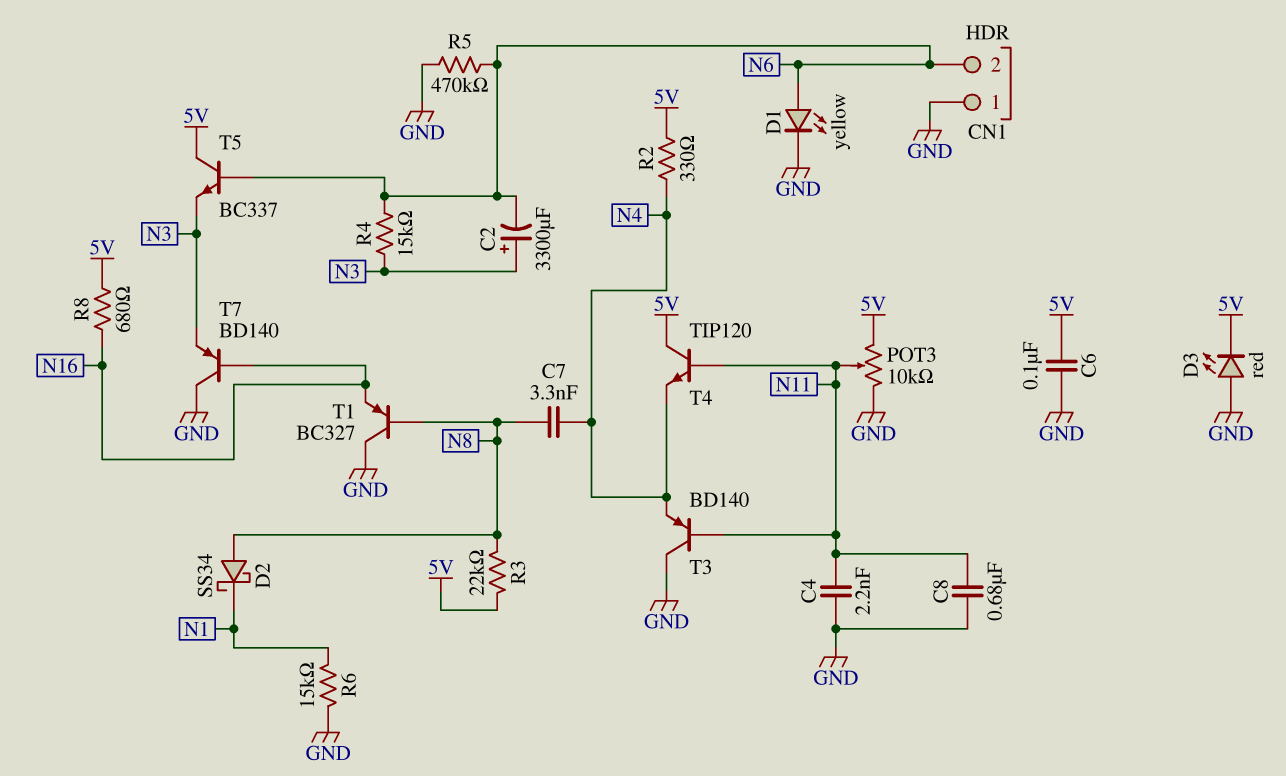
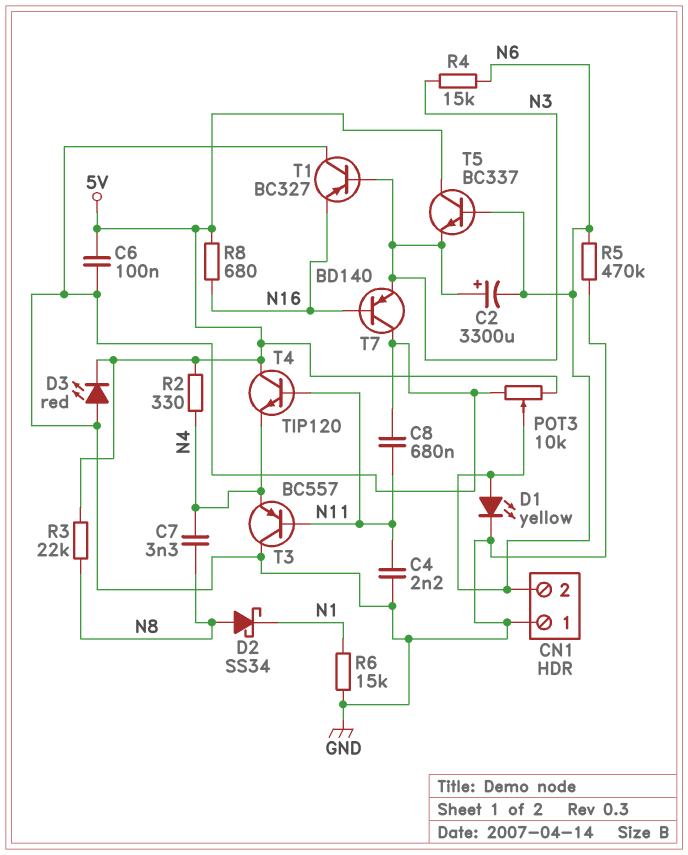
POT3: 10k (5V, GND, wiper N11) -> 10k (5V, GND, wiper N6)
T1: PNP BC327 (B N8, C GND, E N16) -> PNP BC327 (B N3, C GND, E N16)
T3: PNP BD140 (B N11, C GND, E N4) -> PNP BC557 (B N11, C GND, E N4)

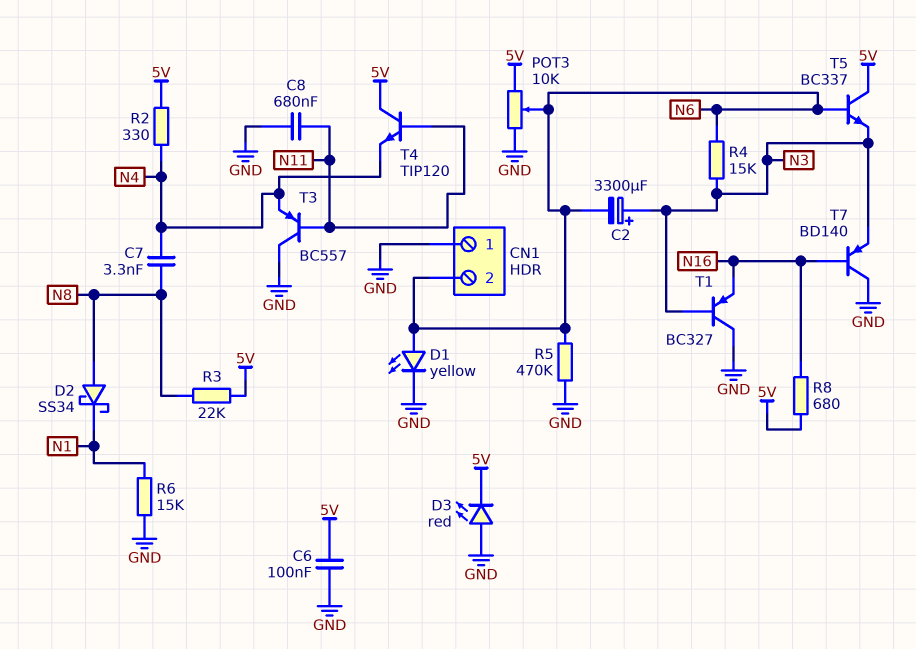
C4: 2.2nF (GND, N11) -> none

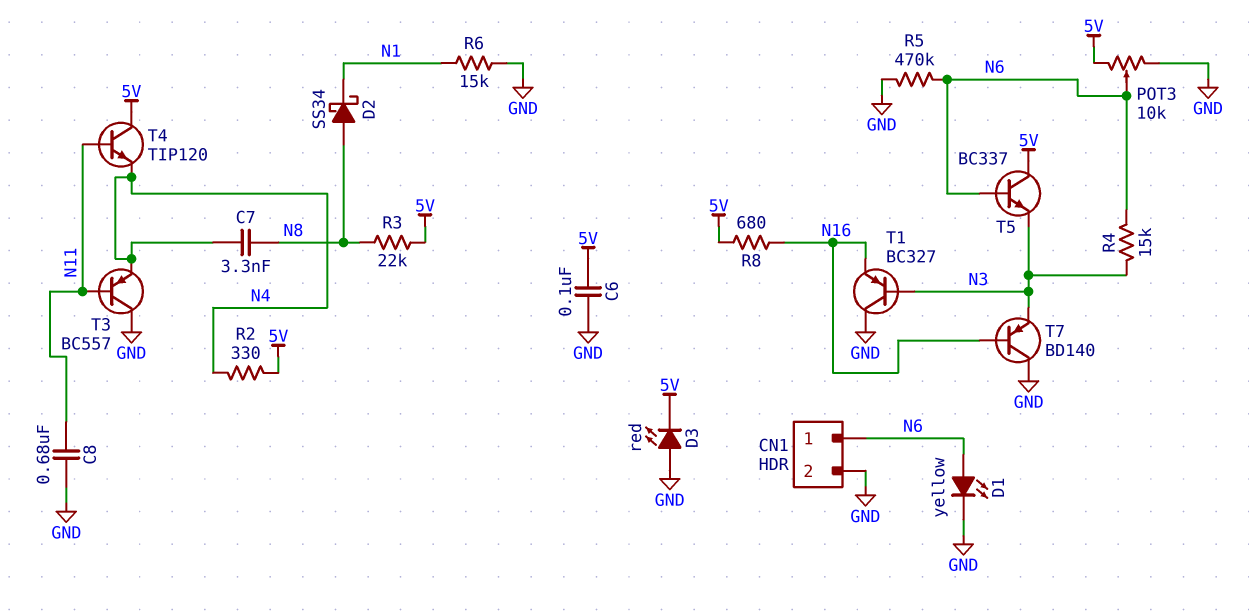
C2: 3300uF (plus N3, minus N6) -> none
CN1 pin 1: GND -> N6
CN1 pin 2: N6 -> GND

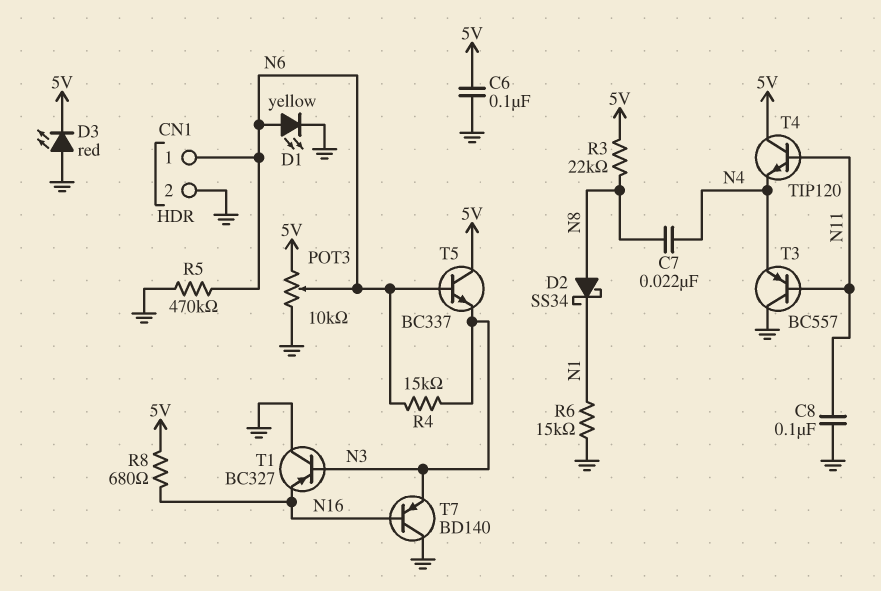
C7: 3.3nF (N4, N8) -> 22nF (N4, N8)
C8: 680nF (GND, N11) -> 100nF (GND, N11)
R2: 330 (5V, N4) -> none

